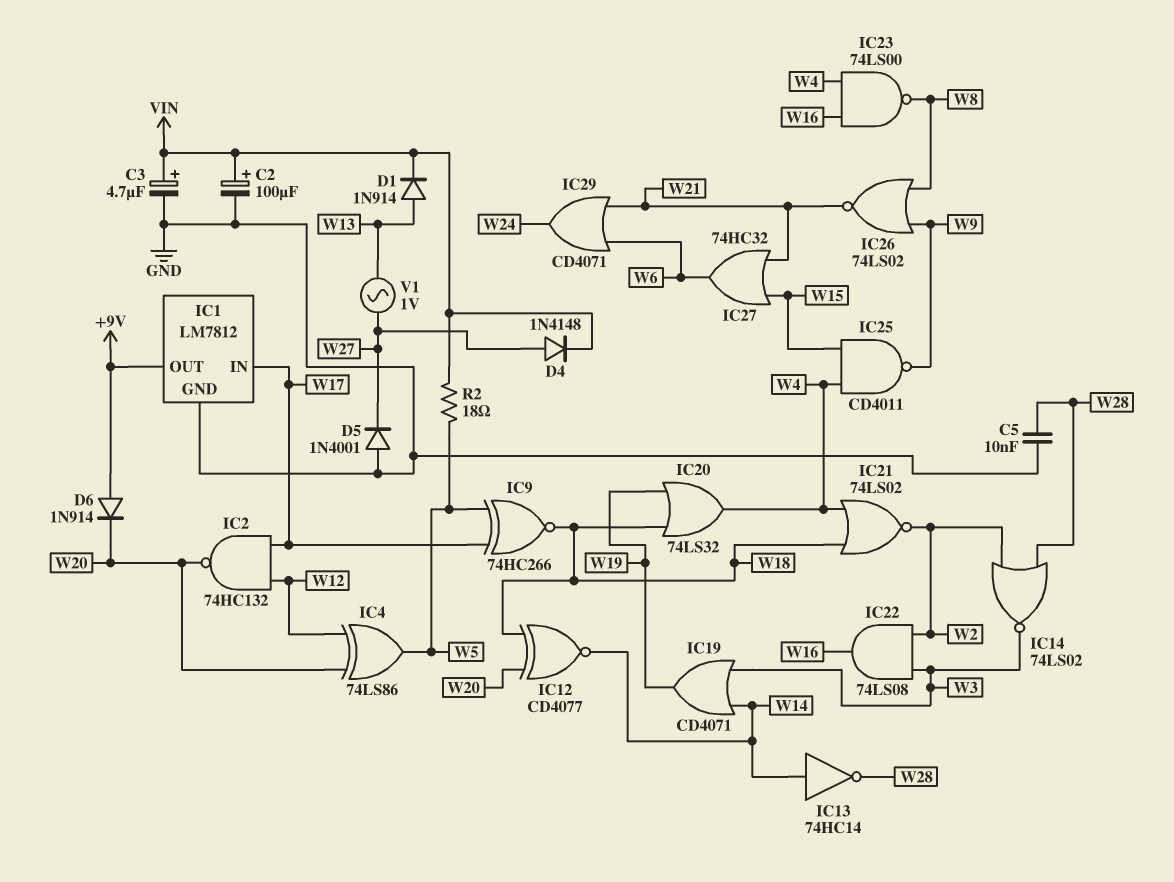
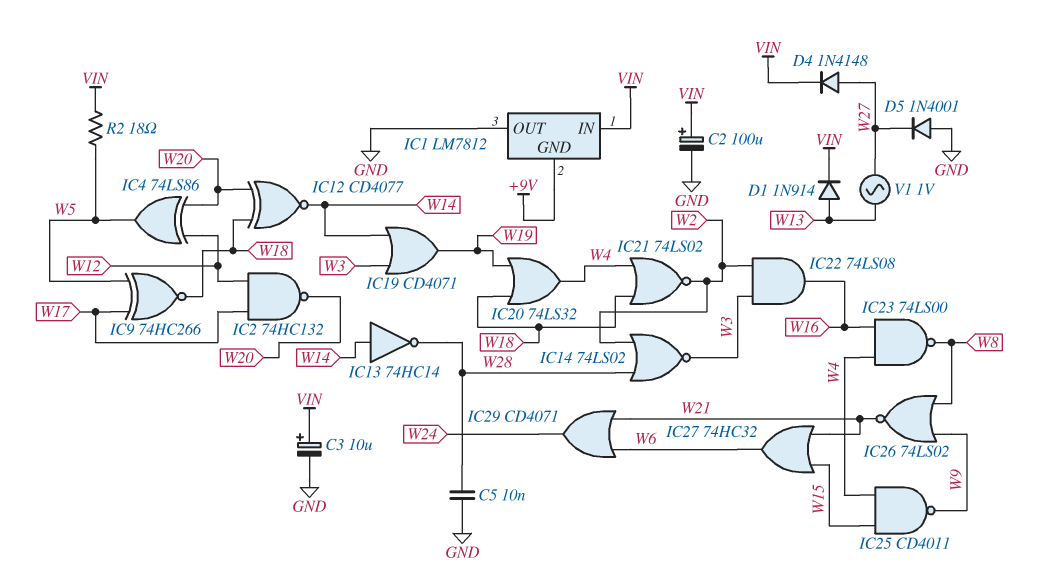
C3: 4.7uF (plus VIN, minus GND) -> 10uF (plus VIN, minus GND)
D6: diode 1N914 (A +9V, K W20) -> none
IC1 pin GND: GND -> +9V
IC1 pin IN: W17 -> VIN
IC1 pin OUT: +9V -> GND

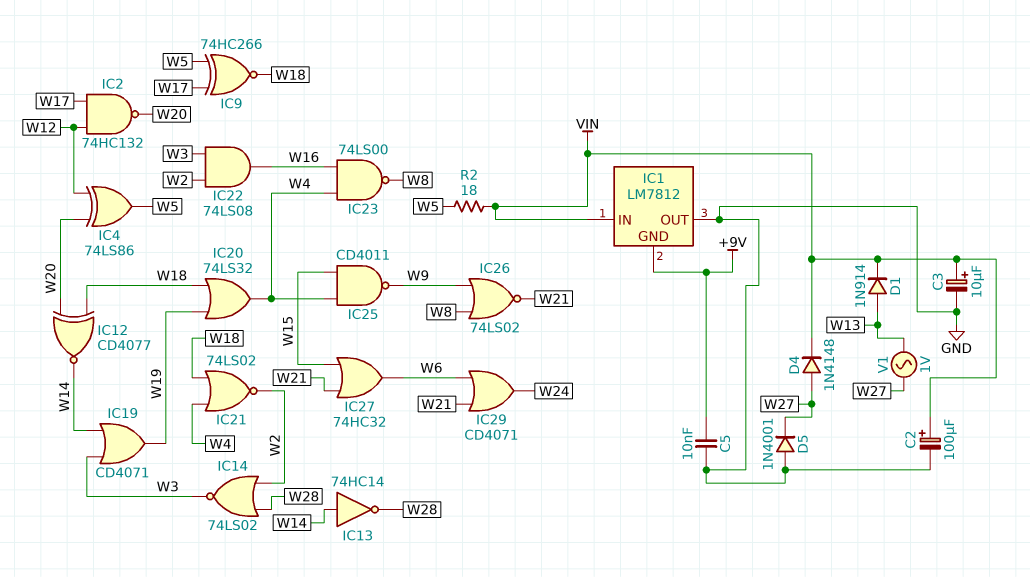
C5: 10nF (GND, W28) -> 10nF (+9V, GND)

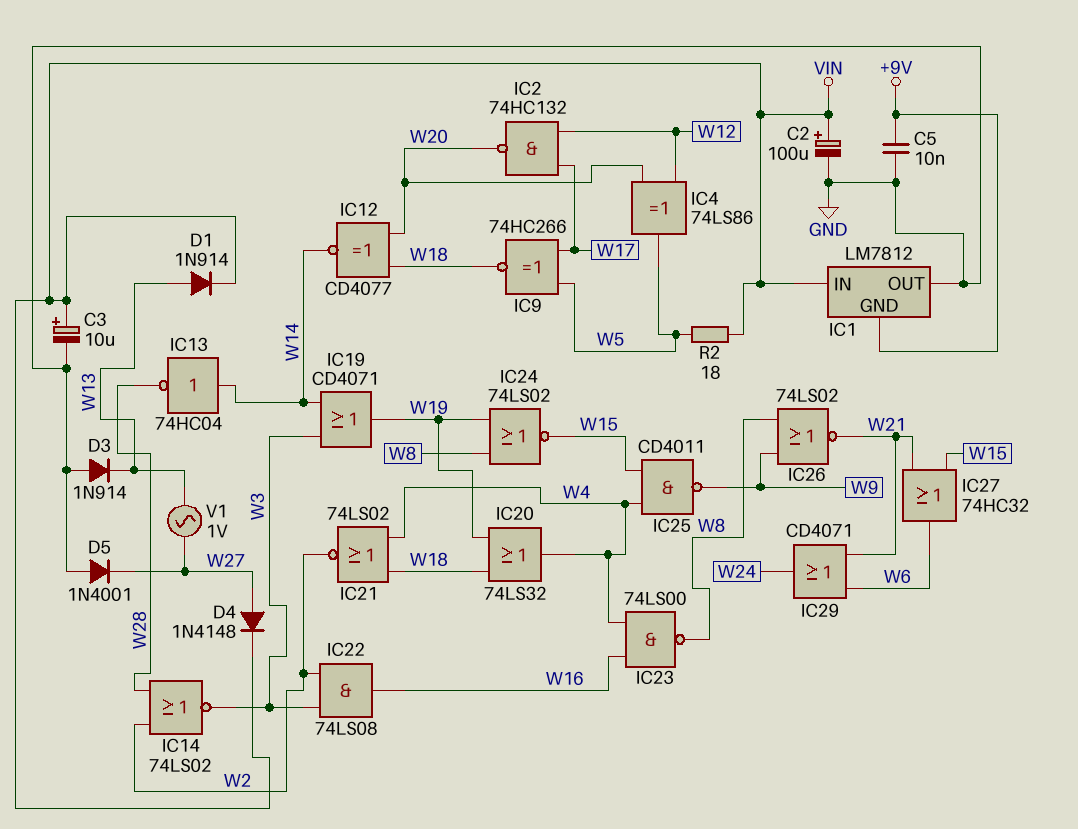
D3: none -> diode 1N914 (A GND, K W13)
IC13: NOT 74HC14 (in W14, out W28) -> NOT 74HC04 (in W14, out W28)
IC24: none -> NOR 74LS02 (in W8, in W19, out W15)

